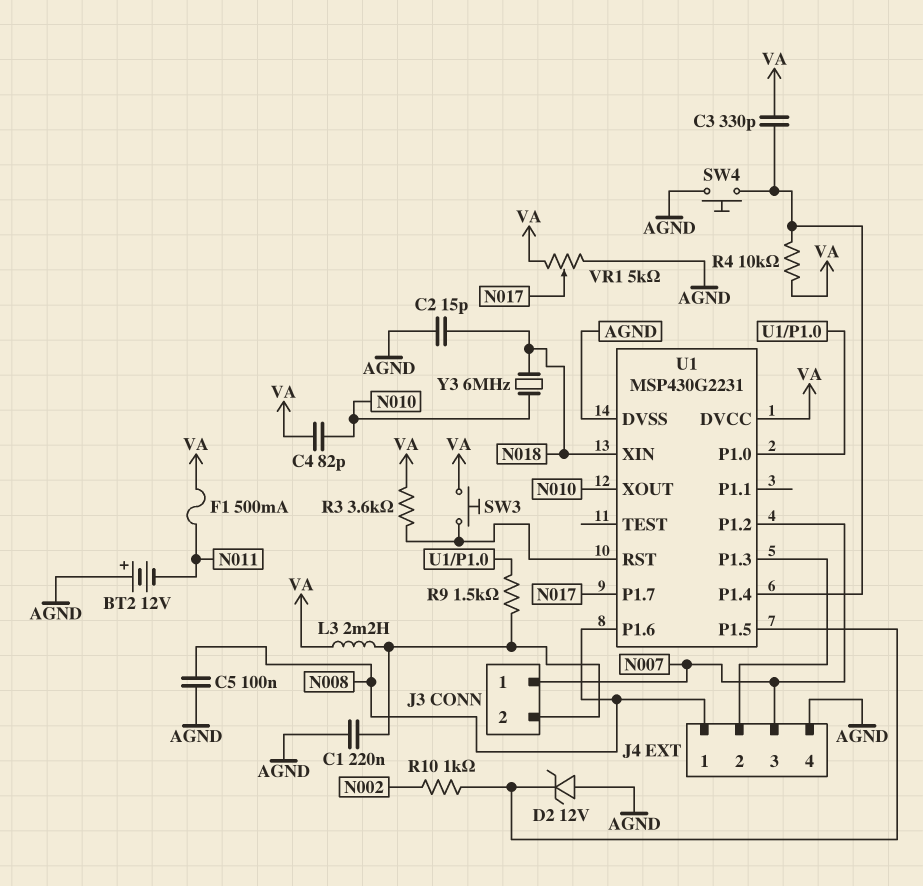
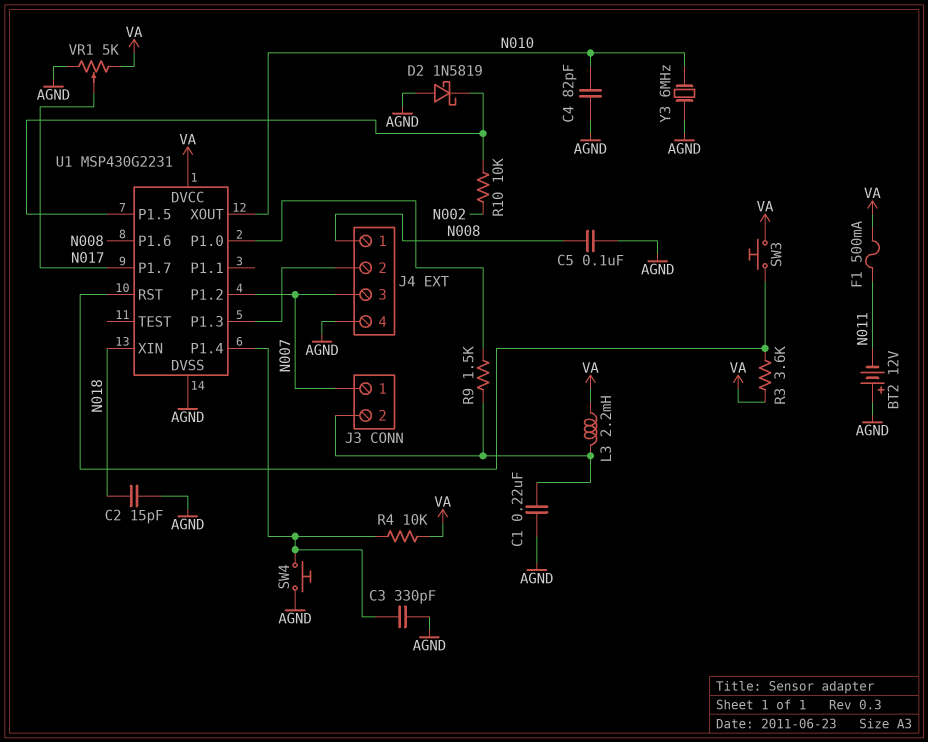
C3: 330pF (U1/P1.4, VA) -> 330pF (AGND, U1/P1.4)
C4: 82pF (N010, VA) -> 82pF (AGND, N010)
D2: zener 12V (A AGND, K U1/P1.5) -> schottky 1N5819 (A AGND, K U1/P1.5)
R10: 1k (N002, U1/P1.5) -> 10k (N002, U1/P1.5)
Y3: 6MHz (N010, N018) -> 6MHz (AGND, N010)

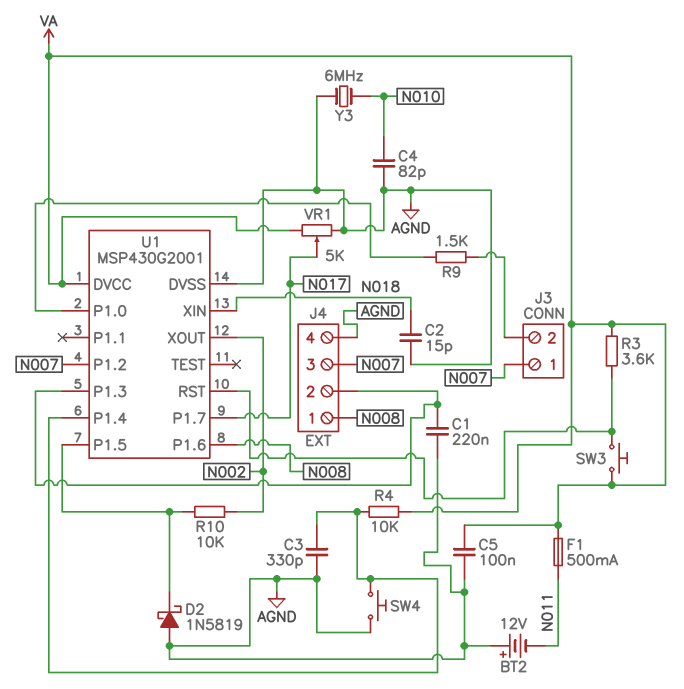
C1: 220nF (AGND, J3/2) -> 220nF (AGND, J4/2)
C5: 100nF (AGND, N008) -> 100nF (AGND, VA)
L3: 2.2mH (J3/2, VA) -> none
U1: MSP430G2231 -> MSP430G2001
U1 pin XOUT: N010 -> N002

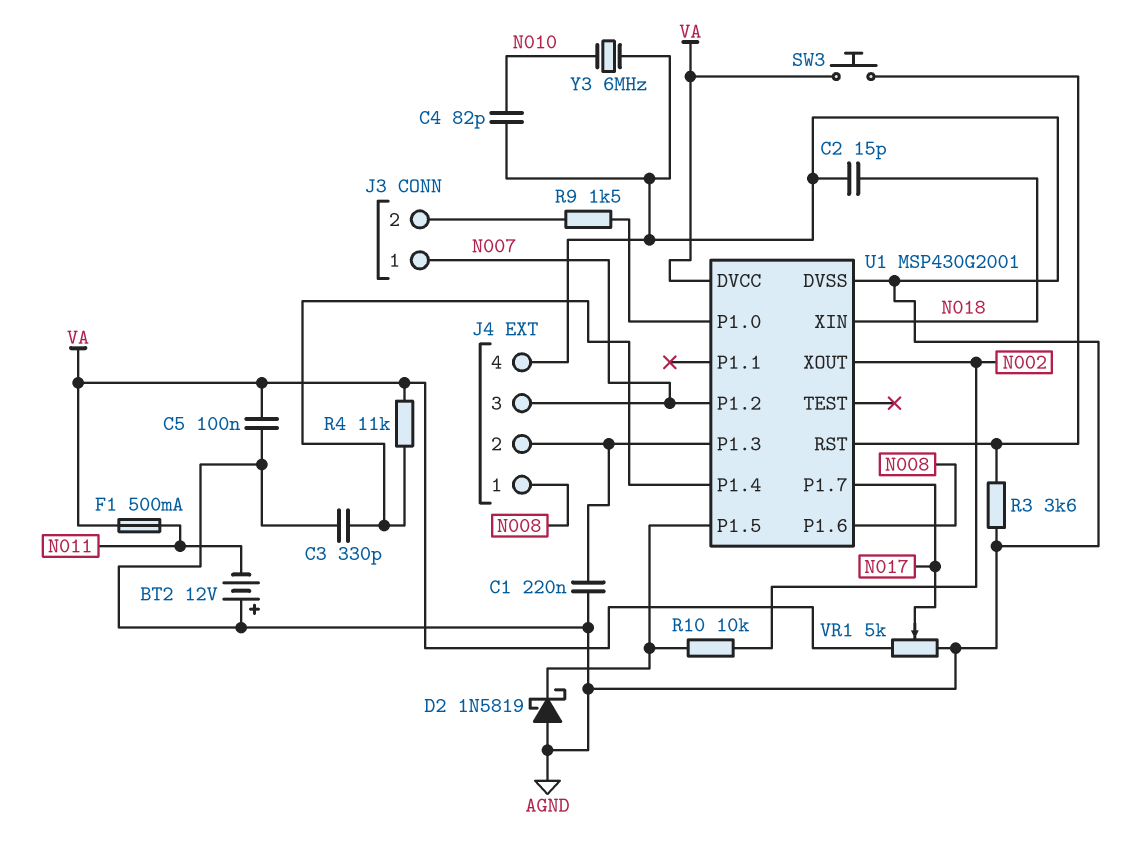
R3: 3.6k (U1/RST, VA) -> 3.6k (AGND, U1/RST)
R4: 10k (U1/P1.4, VA) -> 11k (U1/P1.4, VA)
SW4: button (AGND, U1/P1.4) -> none

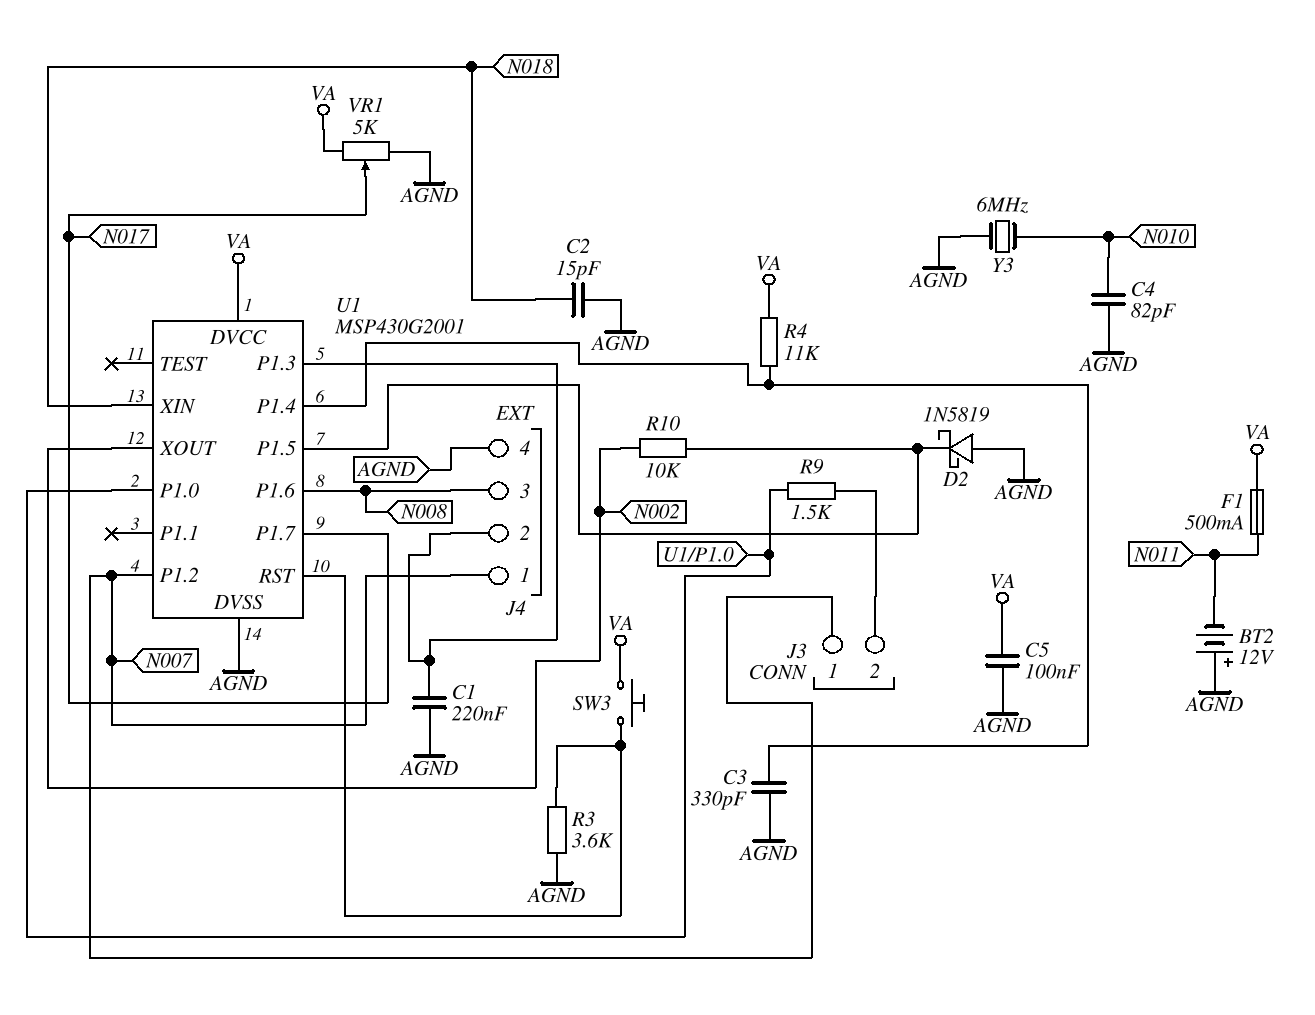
J4 pin 1: N008 -> N007
J4 pin 3: N007 -> N008

